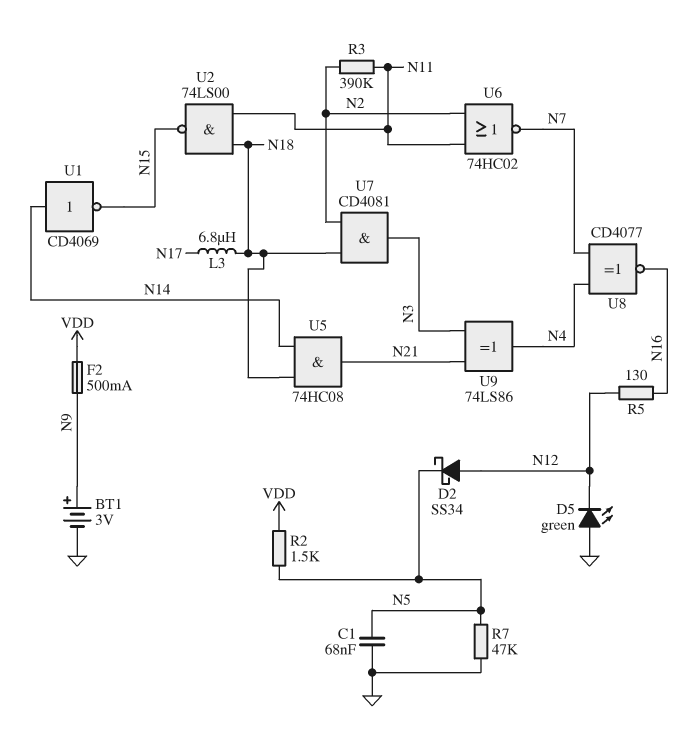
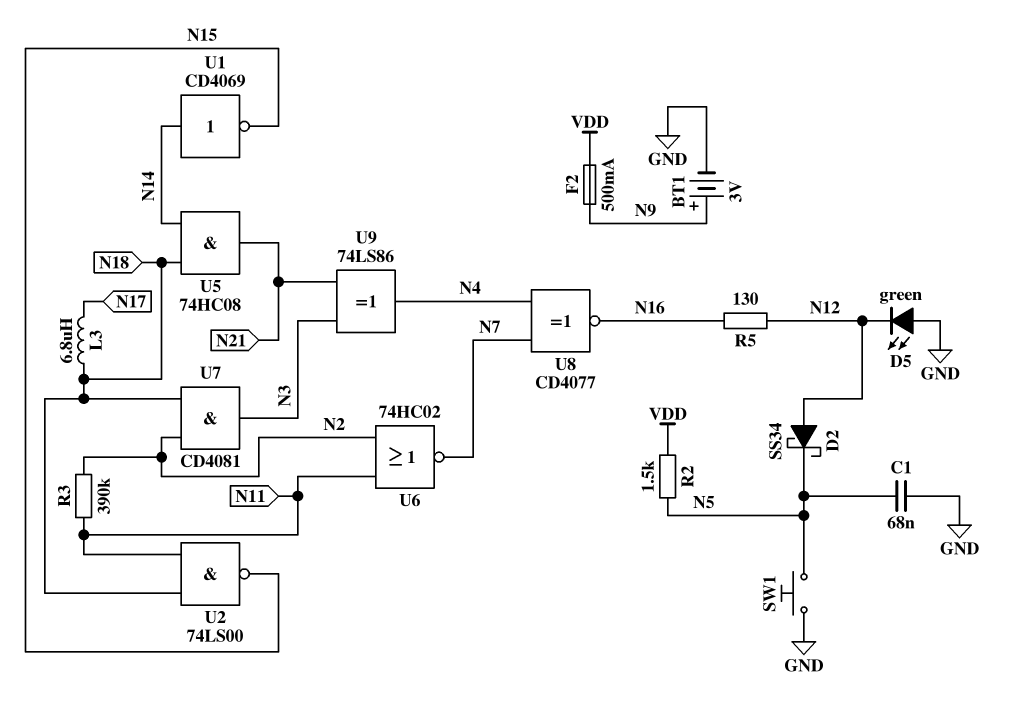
R7: 47k (GND, N5) -> none
SW1: none -> button (GND, N5)

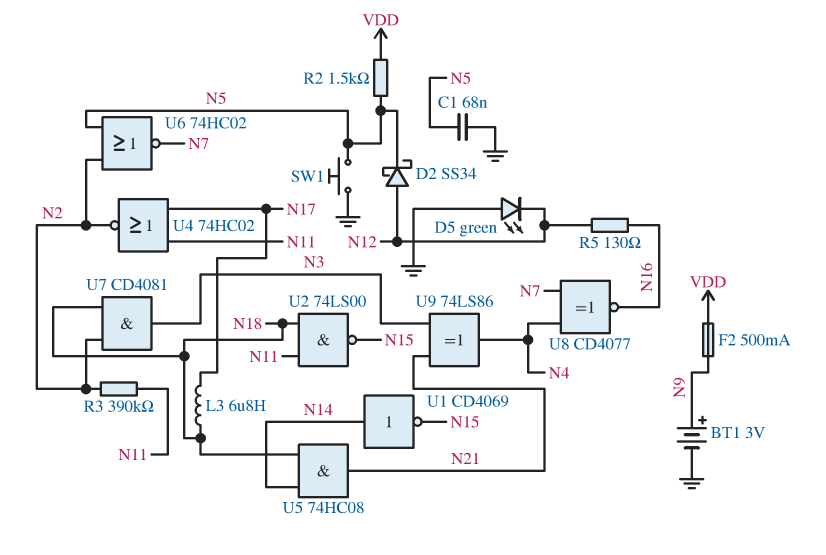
U4: none -> NOR 74HC02 (in N11, in N17, out N2)
U6: NOR 74HC02 (in N2, in N11, out N7) -> NOR 74HC02 (in N2, in N5, out N7)

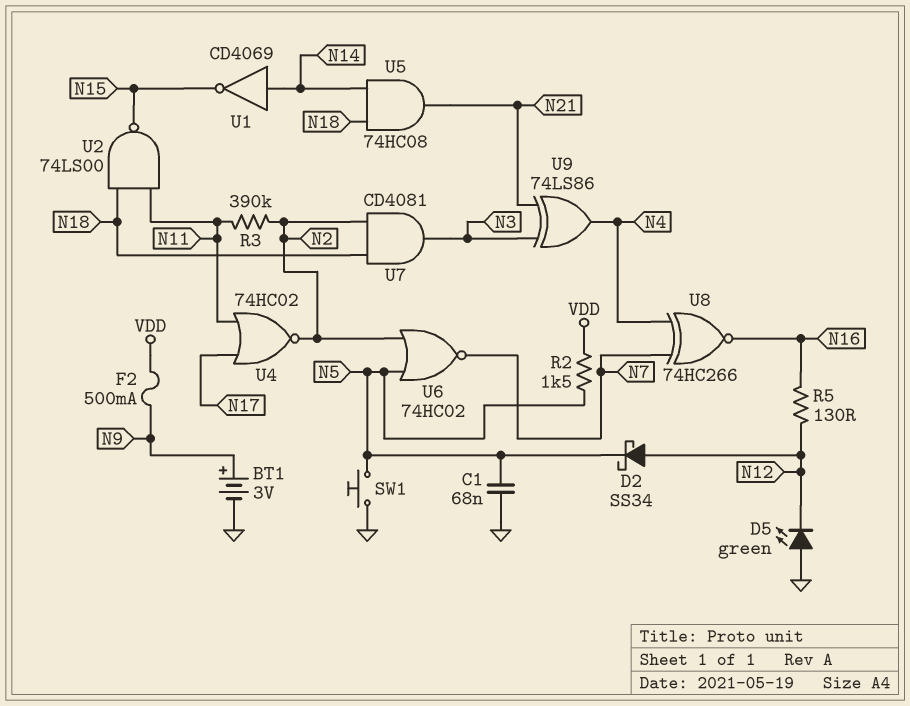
L3: 6.8uH (N17, N18) -> none
U8: XNOR CD4077 (in N4, in N7, out N16) -> XNOR 74HC266 (in N4, in N7, out N16)

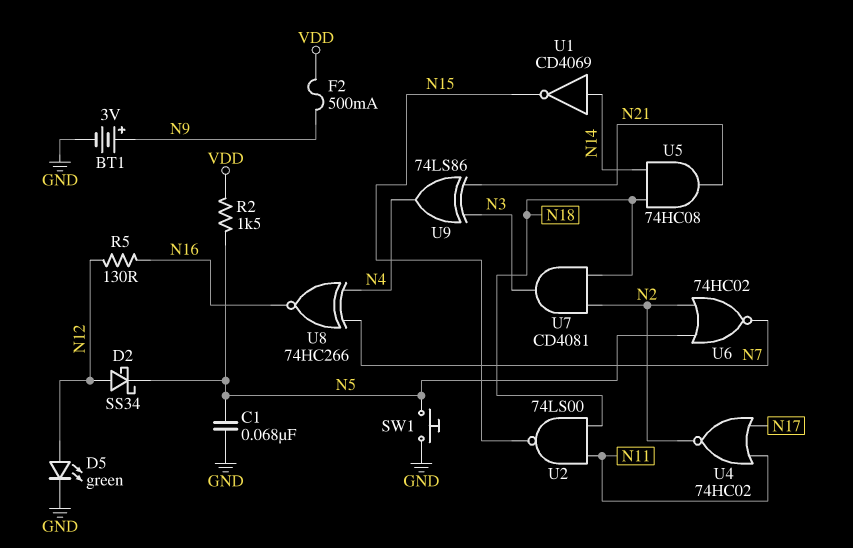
D5: LED green (A GND, K N12) -> LED green (A N12, K GND)
R3: 390k (N2, N11) -> none

